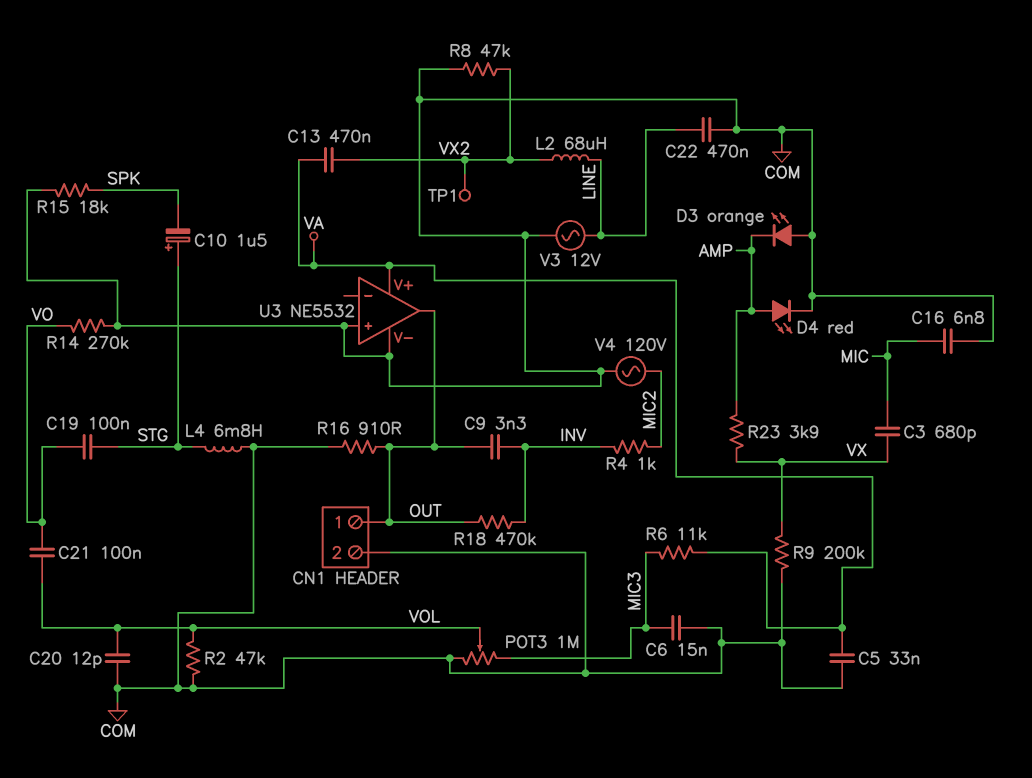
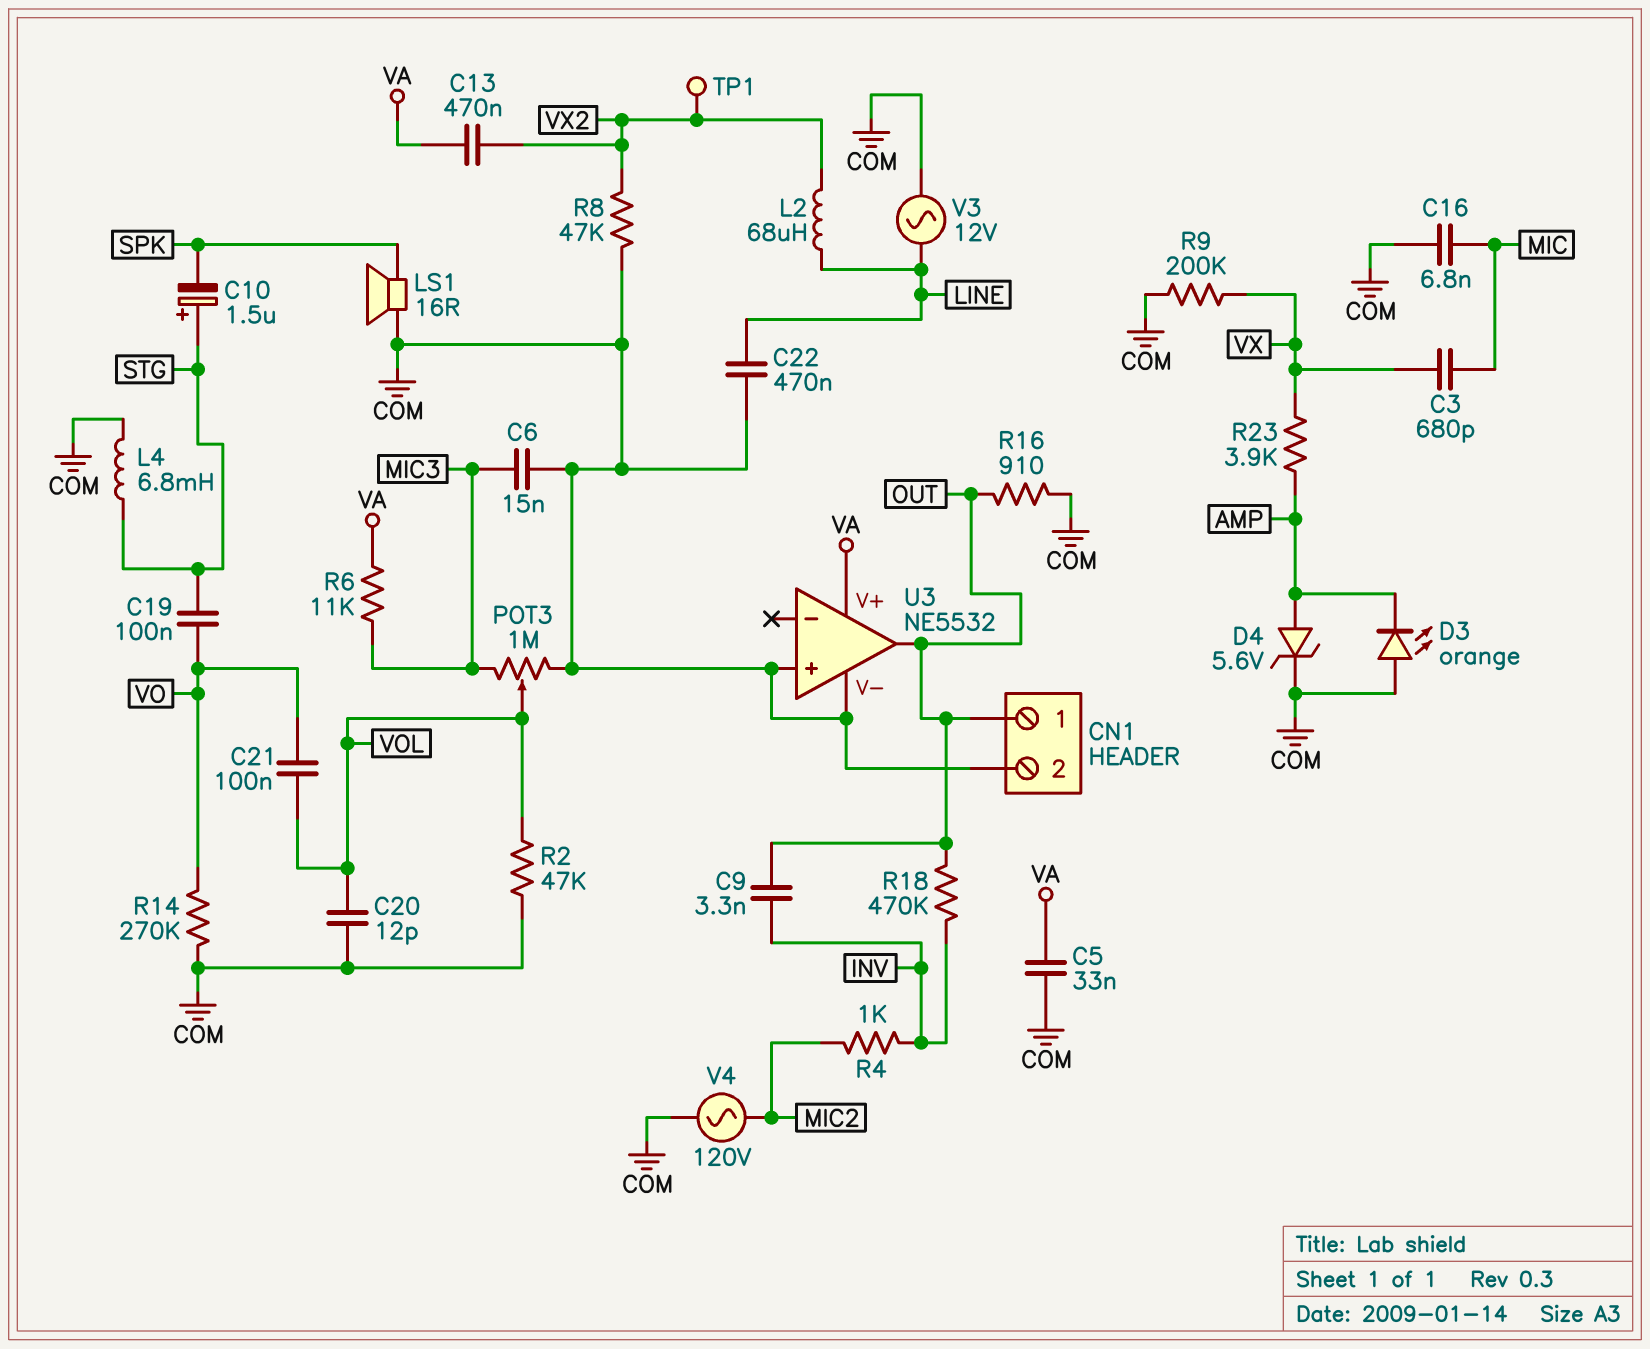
D4: LED red (A AMP, K COM) -> zener 5.6V (A AMP, K COM)
LS1: none -> speaker 16R (COM, SPK)
R15: 18k (COM, SPK) -> none

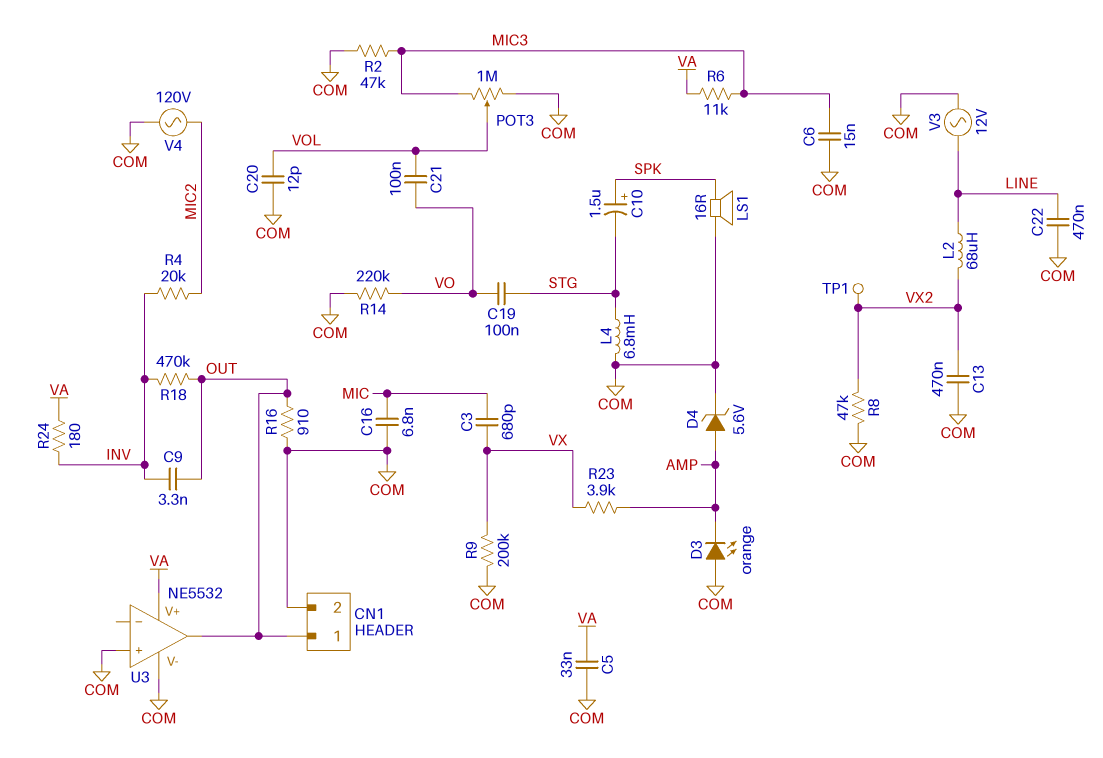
C10: 1.5uF (plus STG, minus SPK) -> 1.5uF (plus SPK, minus STG)
C13: 470nF (VA, VX2) -> 470nF (COM, VX2)
R2: 47k (COM, VOL) -> 47k (COM, MIC3)
R4: 1k (INV, MIC2) -> 20k (INV, MIC2)
R14: 270k (COM, VO) -> 220k (COM, VO)
R24: none -> 180 (INV, VA)

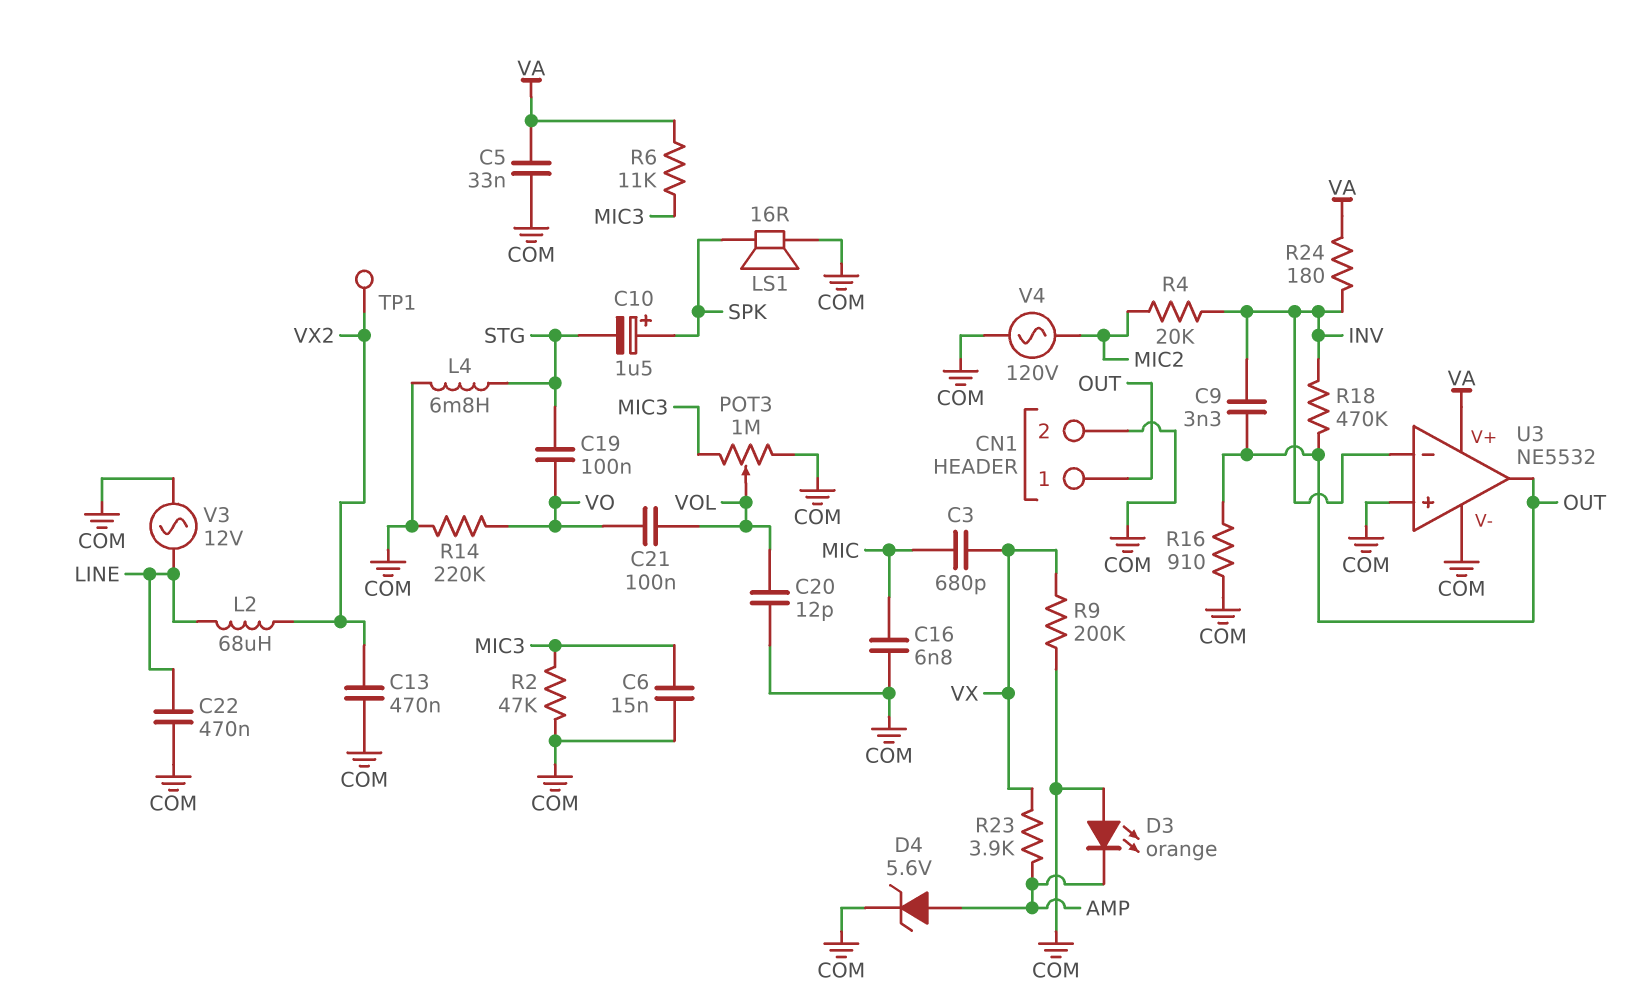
R8: 47k (COM, VX2) -> none
U3 pin in-: none -> INV

